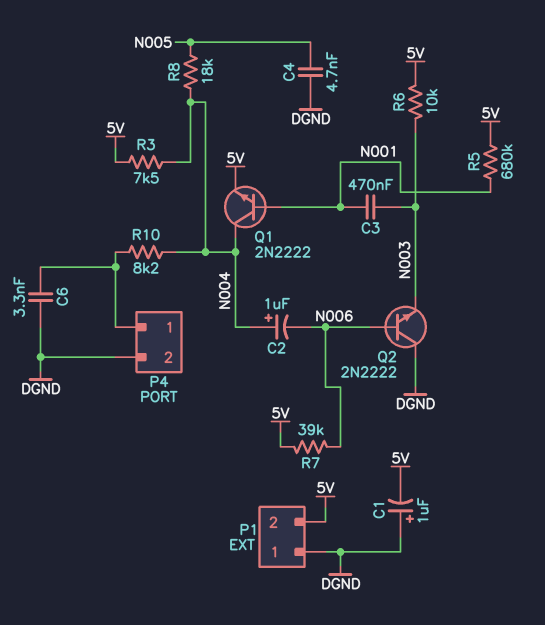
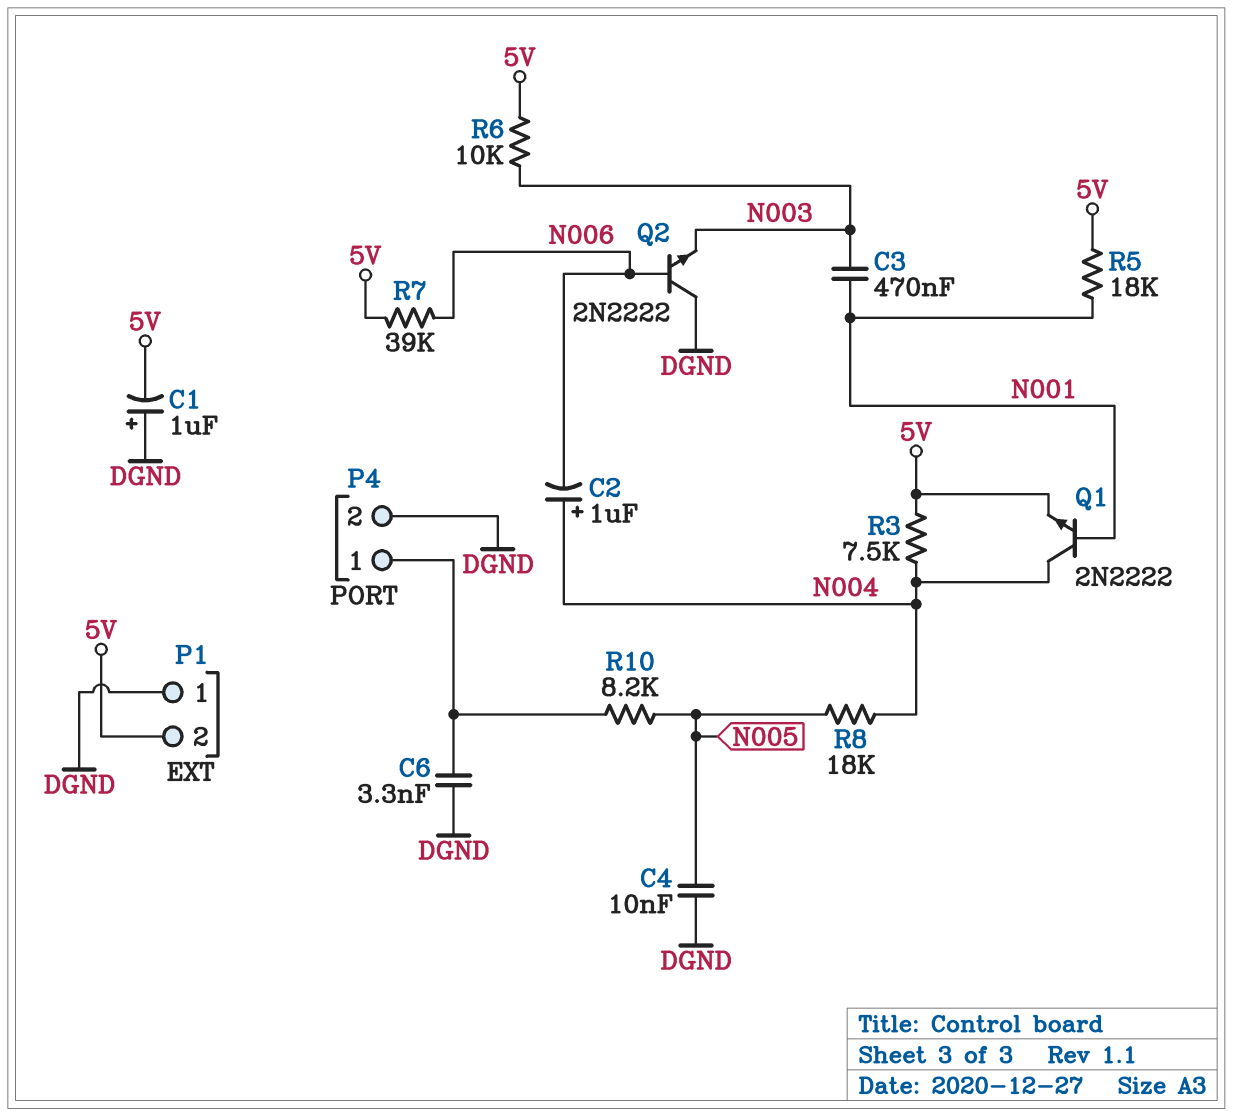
C4: 4.7nF (DGND, N005) -> 10nF (DGND, N005)
R5: 680k (5V, N001) -> 18k (5V, N001)
R10: 8.2k (N004, P4/1) -> 8.2k (N005, P4/1)

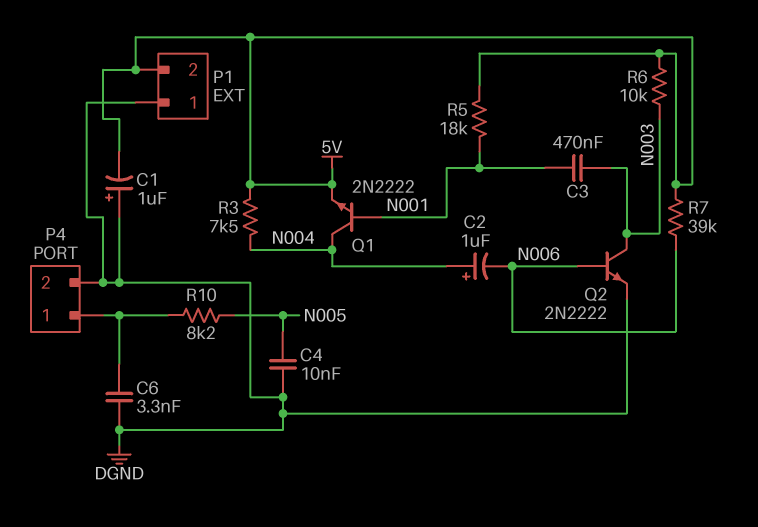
Q2: NPN 2N2222 (B N006, C DGND, E N003) -> NPN 2N2222 (B N006, C N003, E DGND)
R8: 18k (N004, N005) -> none

